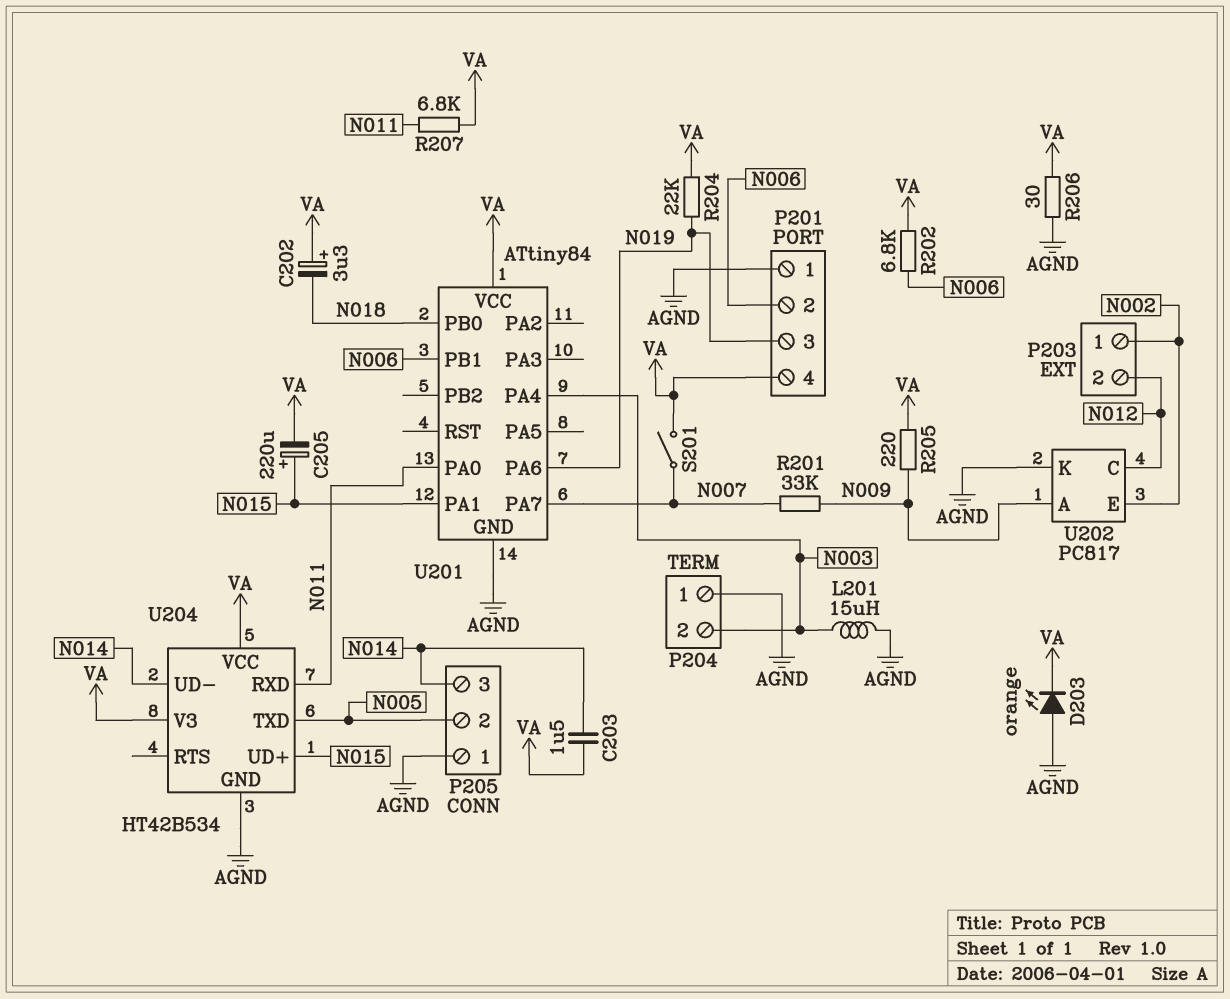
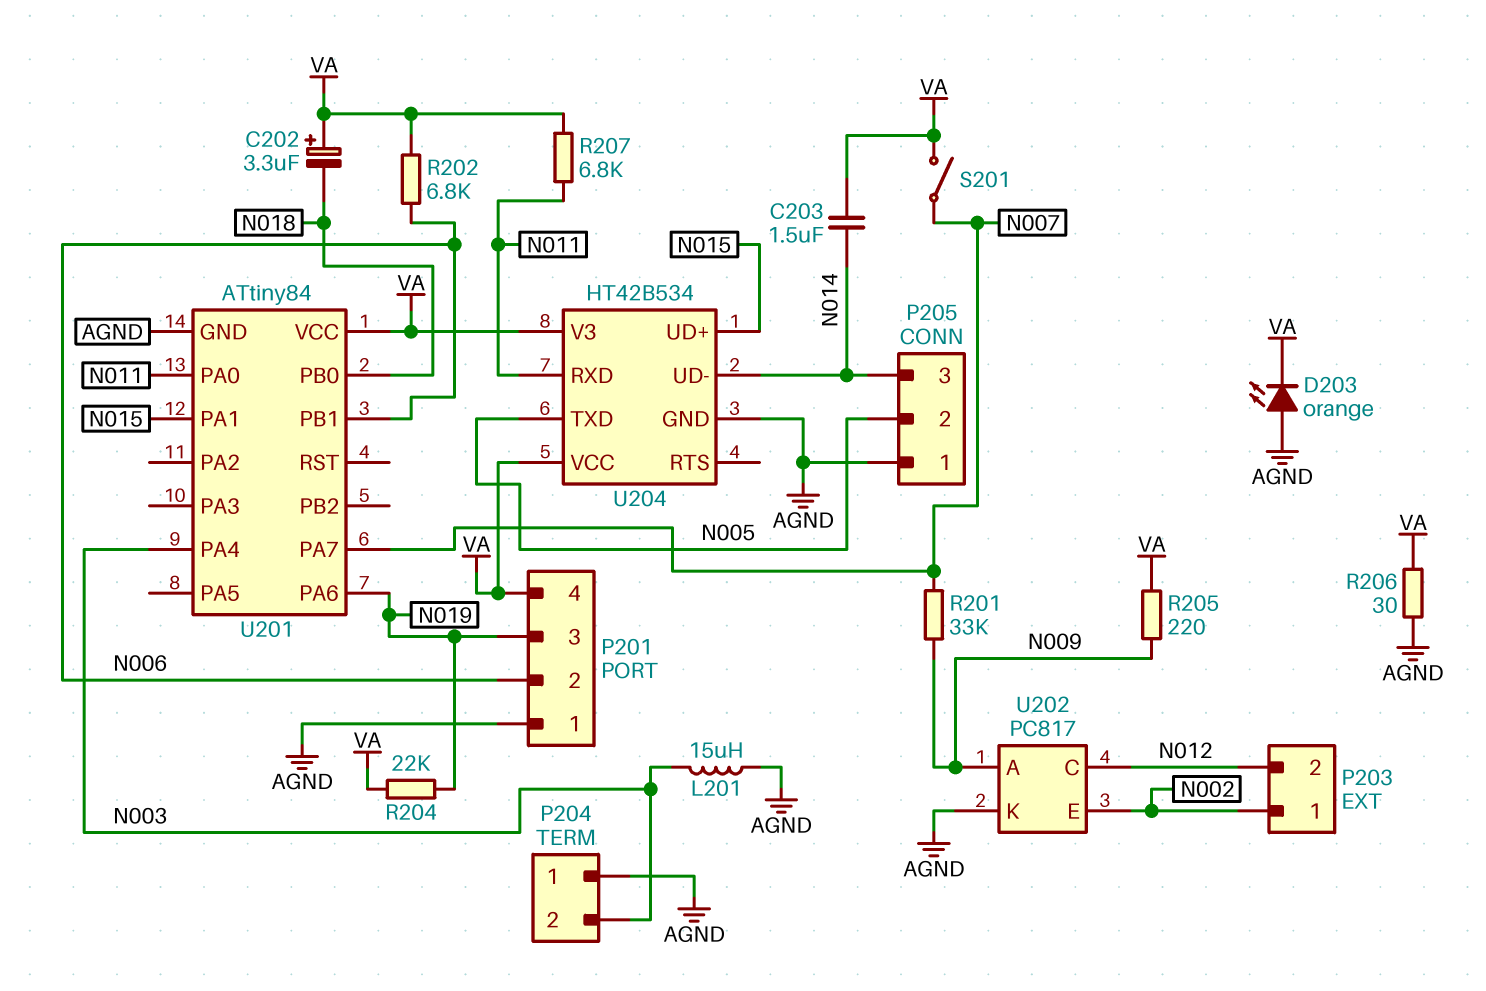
C205: 220uF (plus N015, minus VA) -> none

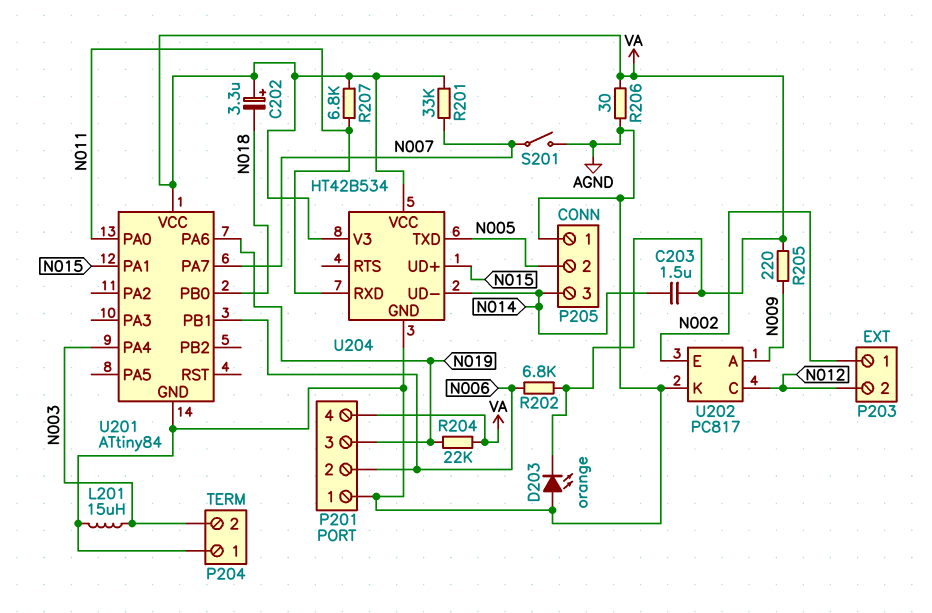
R201: 33k (N007, N009) -> 33k (N007, VA)
S201: switch (N007, VA) -> switch (AGND, N007)

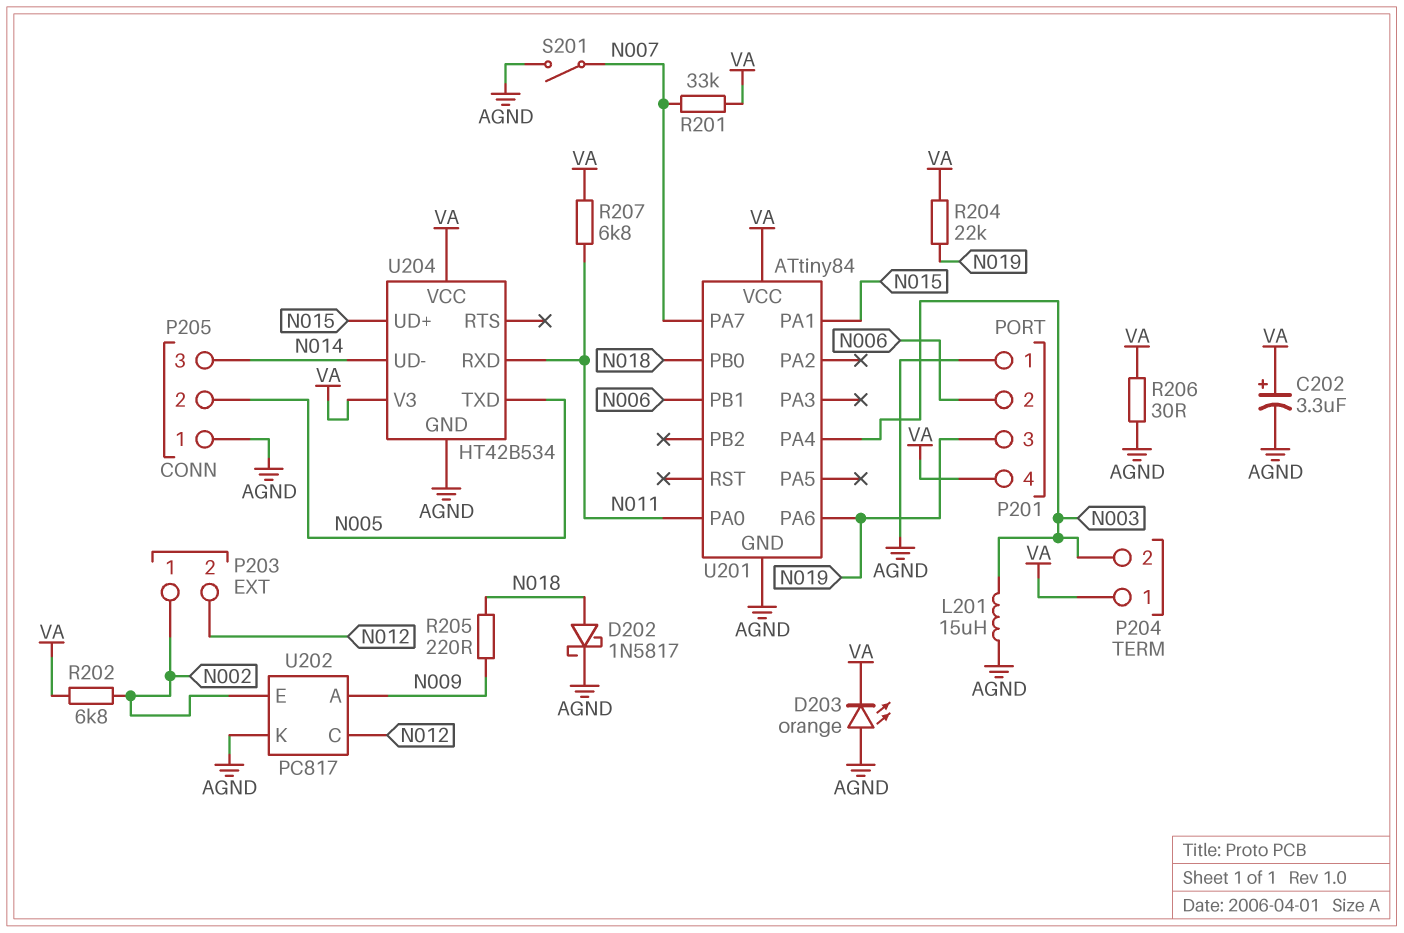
C202: 3.3uF (plus VA, minus N018) -> 3.3uF (plus VA, minus AGND)
C203: 1.5uF (N014, VA) -> none
D202: none -> schottky 1N5817 (A N018, K AGND)
P204 pin 1: AGND -> VA
R202: 6.8k (N006, VA) -> 6.8k (N002, VA)
R205: 220 (N009, VA) -> 220 (N009, N018)

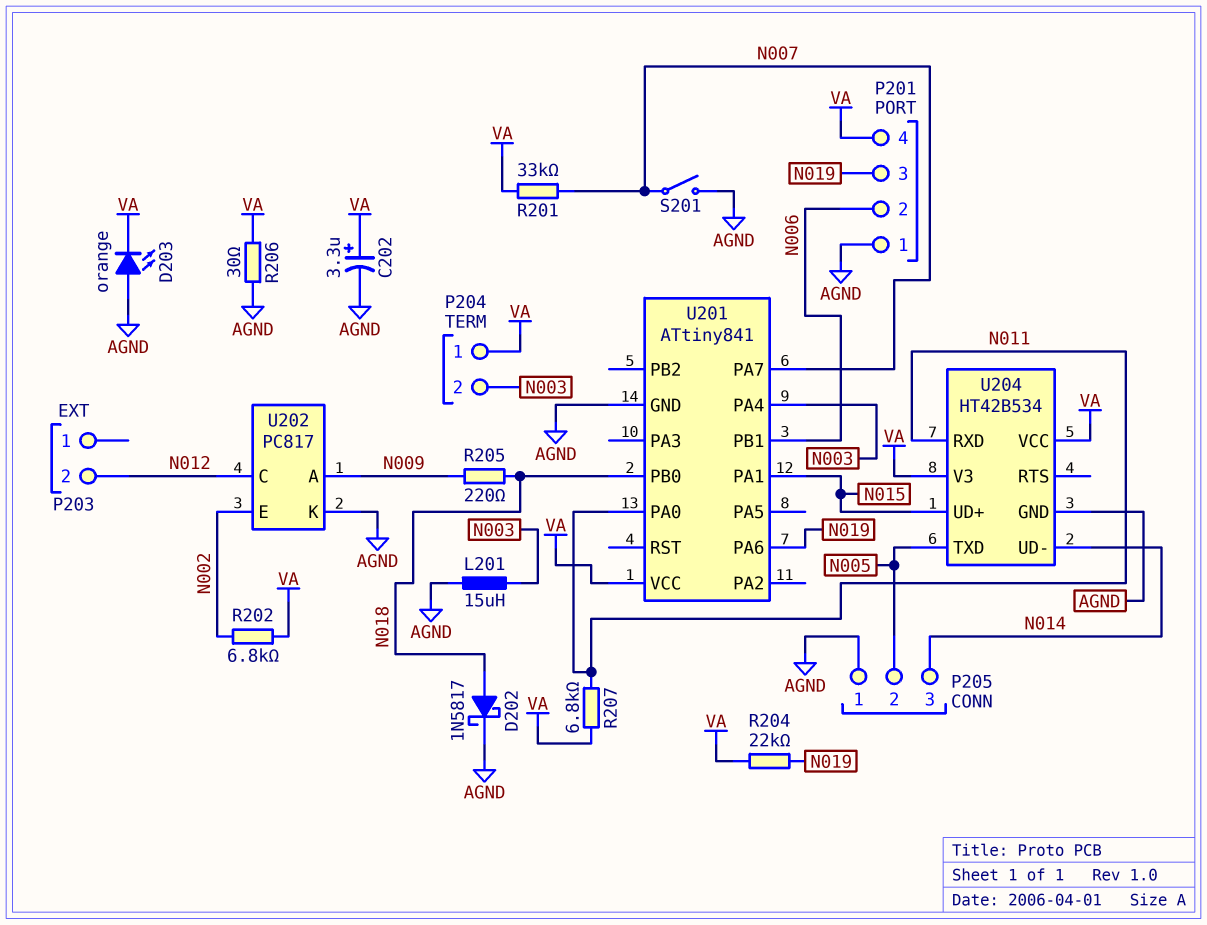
P203 pin 1: N002 -> none
U201: ATtiny84 -> ATtiny841

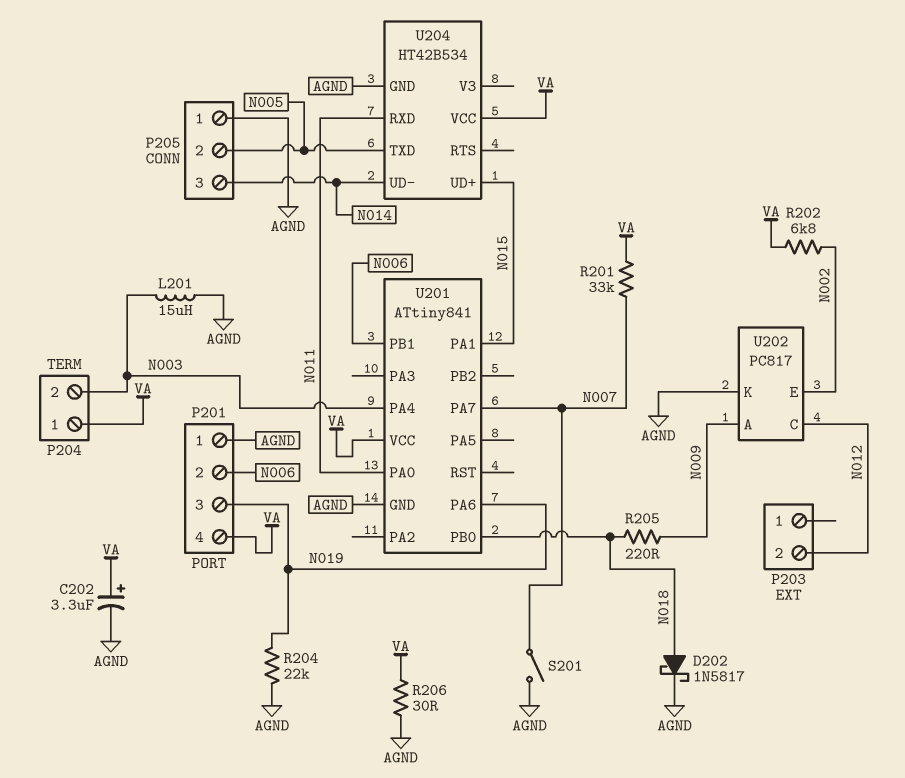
D203: LED orange (A AGND, K VA) -> none
R204: 22k (N019, VA) -> 22k (AGND, N019)
R207: 6.8k (N011, VA) -> none
U204 pin V3: VA -> none

